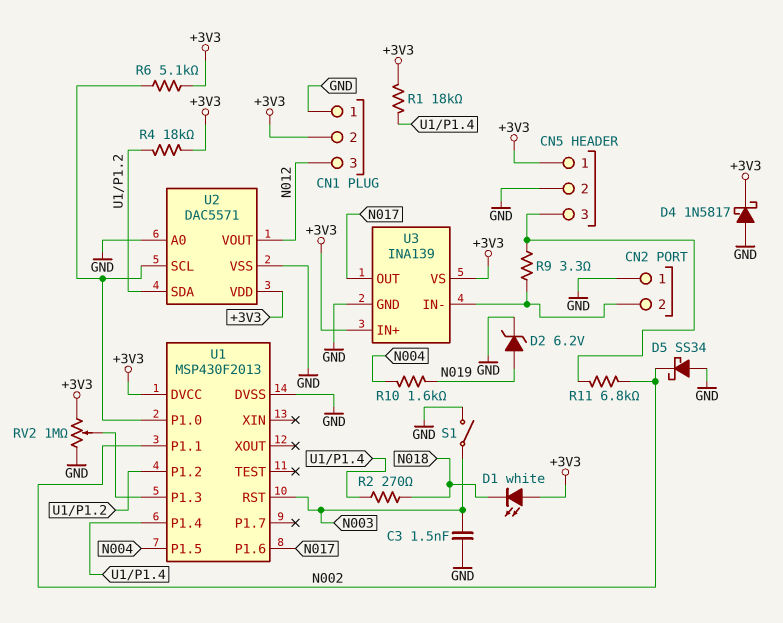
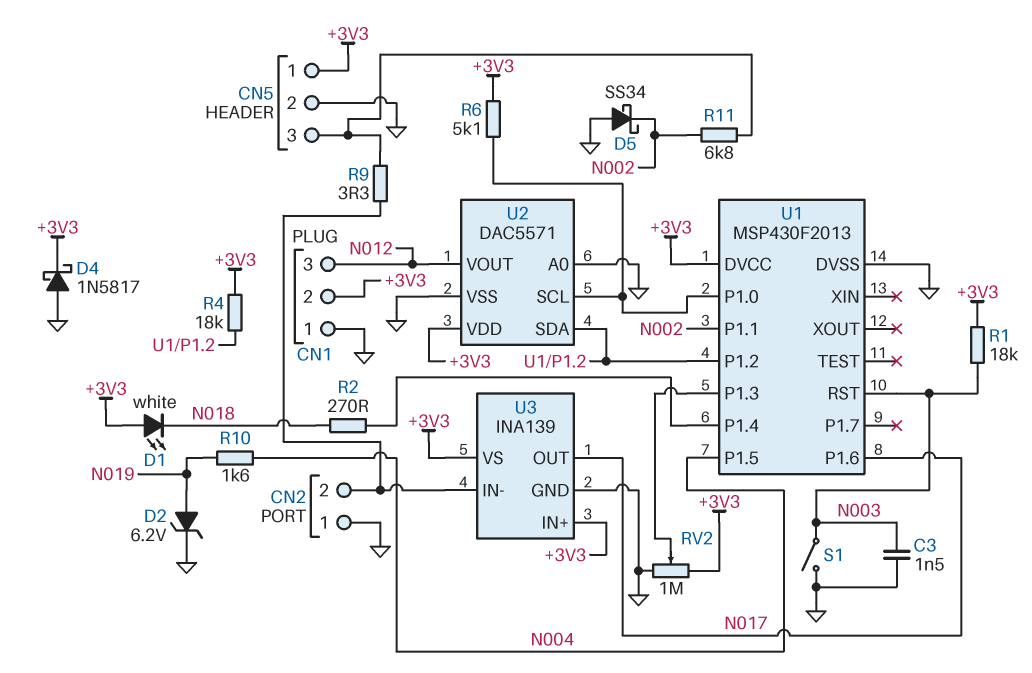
R1: 18k (+3V3, U1/P1.4) -> 18k (+3V3, N003)

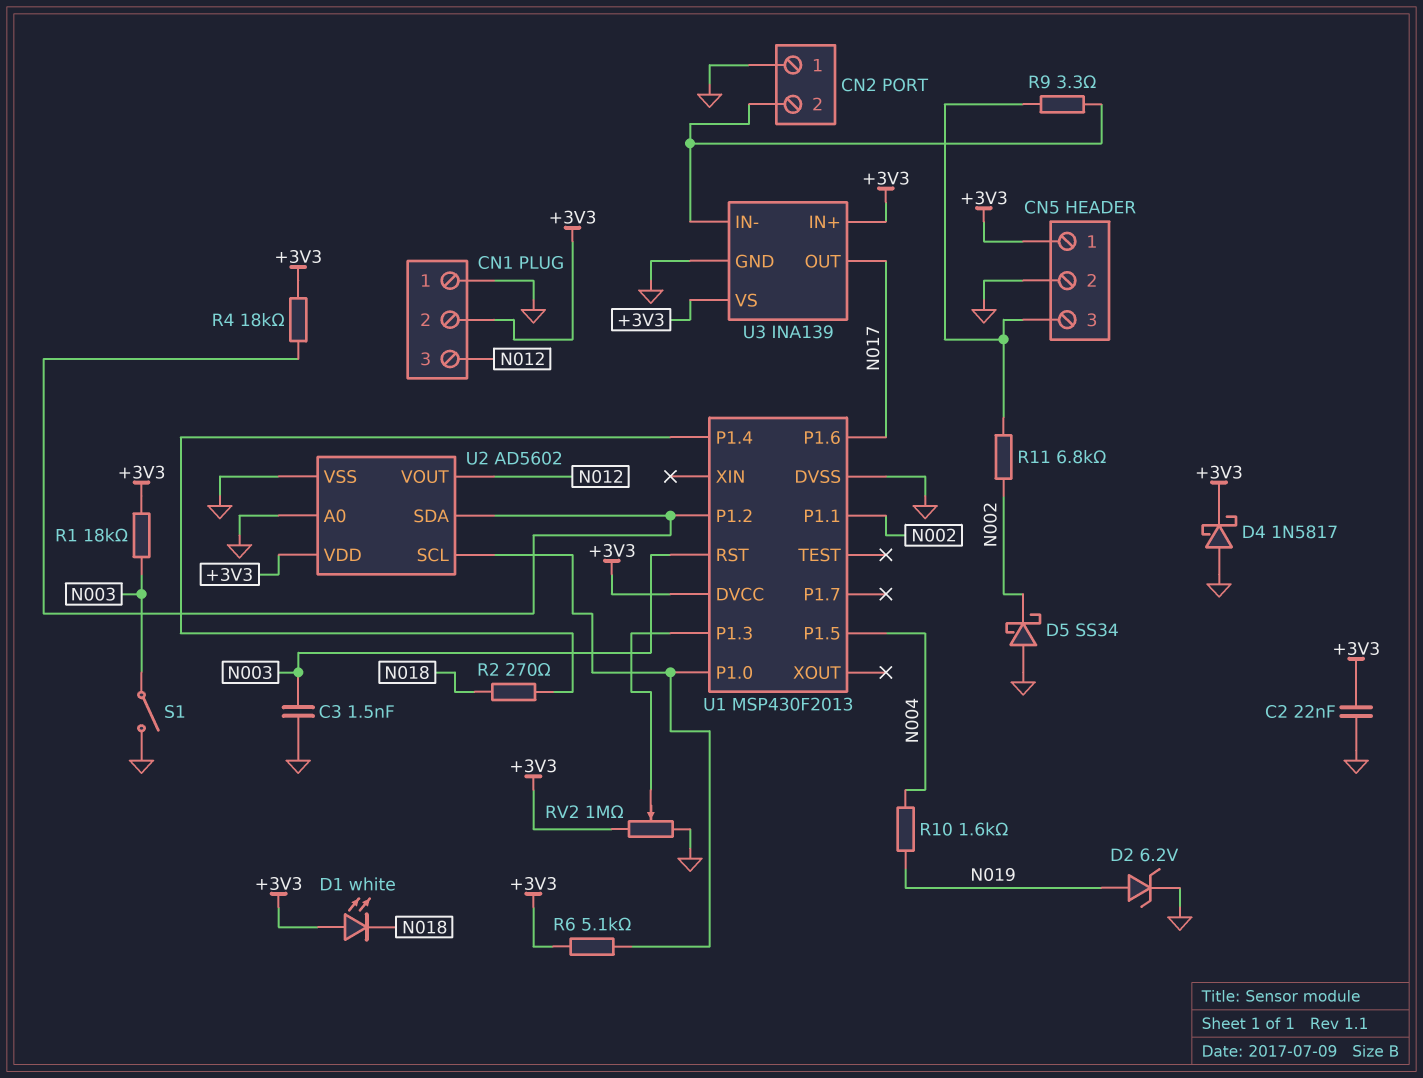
C2: none -> 22nF (+3V3, GND)
U2: DAC5571 -> AD5602

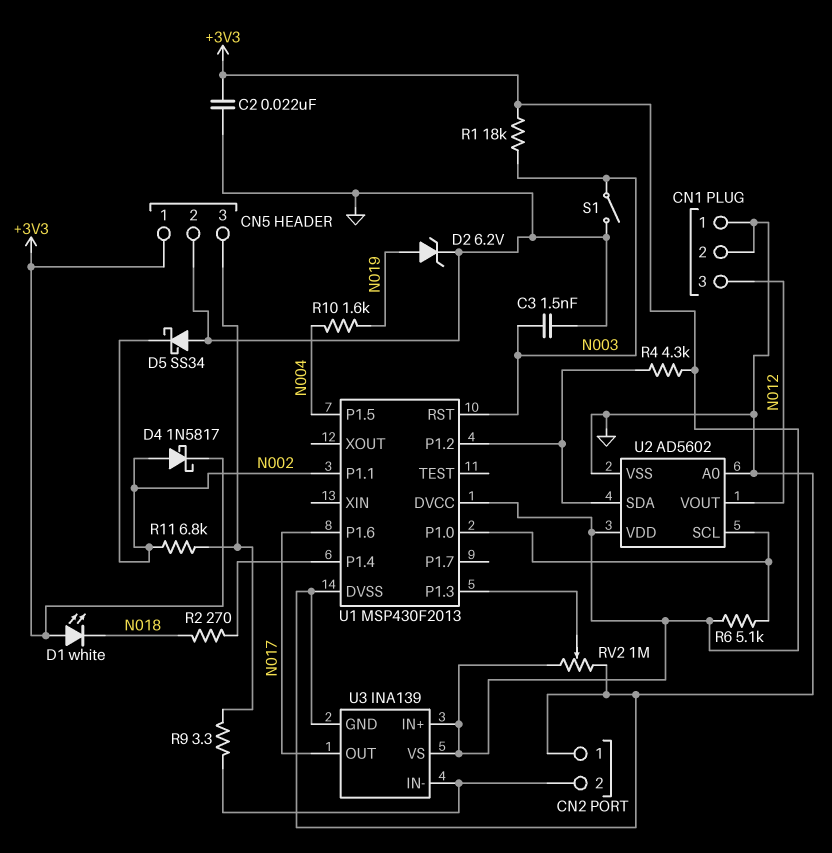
CN1 pin 2: +3V3 -> GND
D4: schottky 1N5817 (A GND, K +3V3) -> schottky 1N5817 (A N002, K +3V3)
R4: 18k (+3V3, U1/P1.2) -> 4.3k (+3V3, U1/P1.2)

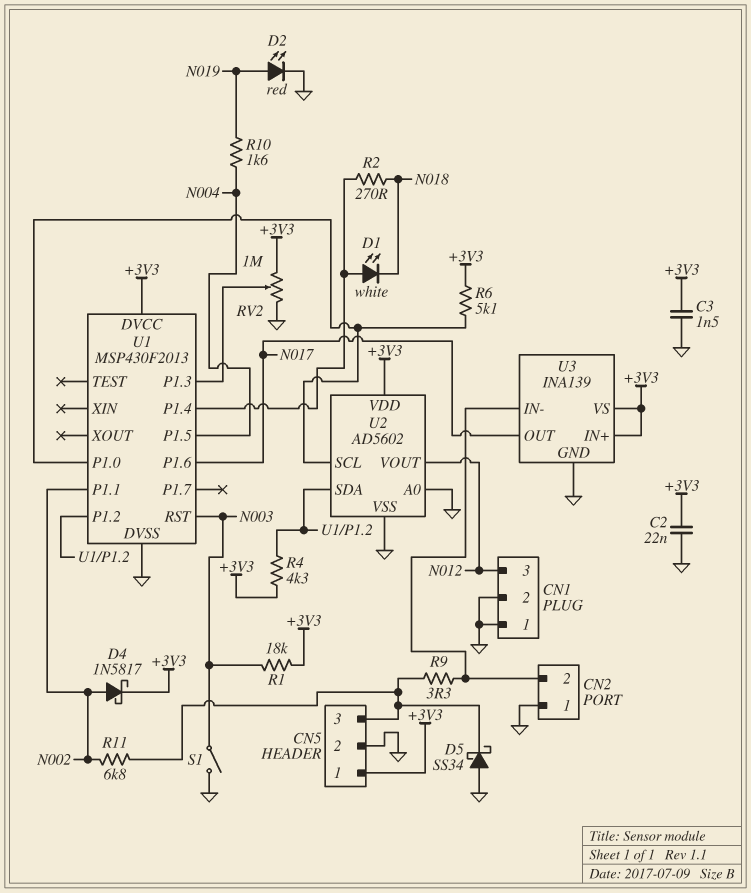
C3: 1.5nF (GND, N003) -> 1.5nF (+3V3, GND)
D1: LED white (A +3V3, K N018) -> LED white (A U1/P1.4, K N018)
D2: zener 6.2V (A N019, K GND) -> LED red (A N019, K GND)
D5: schottky SS34 (A GND, K N002) -> schottky SS34 (A GND, K CN5/3)

